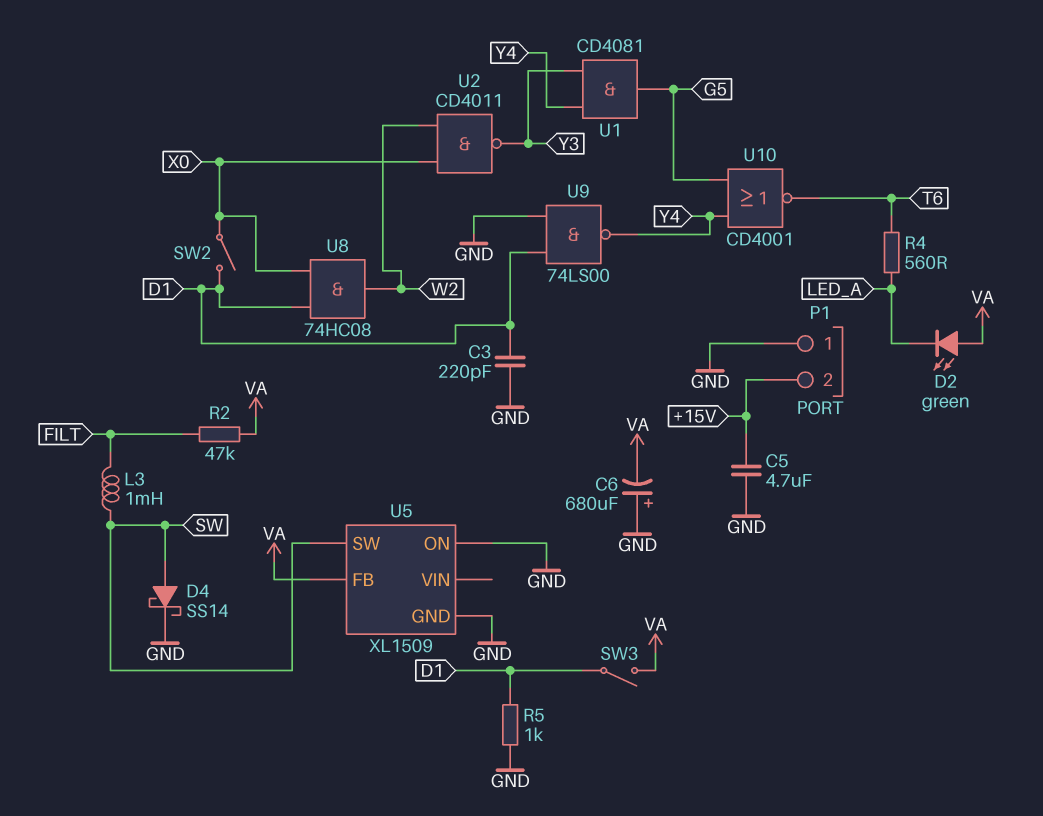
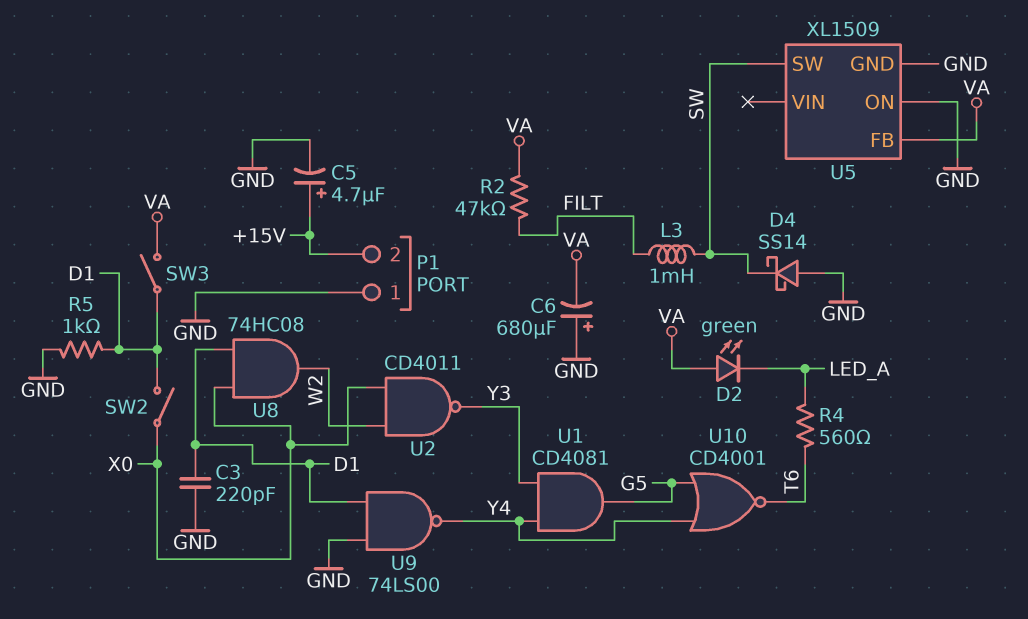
C5: 4.7uF (+15V, GND) -> 4.7uF (plus +15V, minus GND)
D4: schottky SS14 (A SW, K GND) -> schottky SS14 (A GND, K SW)

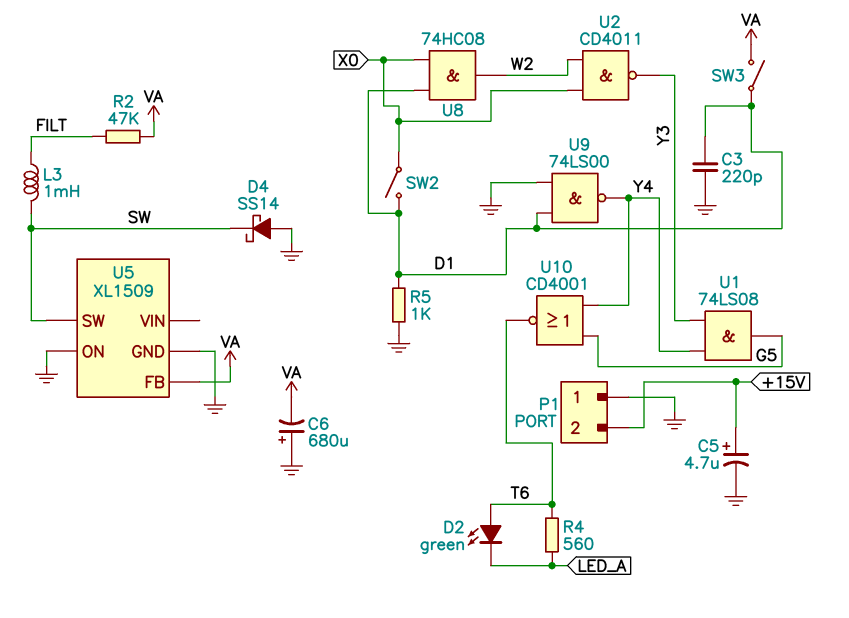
D2: LED green (A VA, K LED_A) -> LED green (A T6, K LED_A)
U1: AND CD4081 (in Y3, in Y4, out G5) -> AND 74LS08 (in Y3, in Y4, out G5)

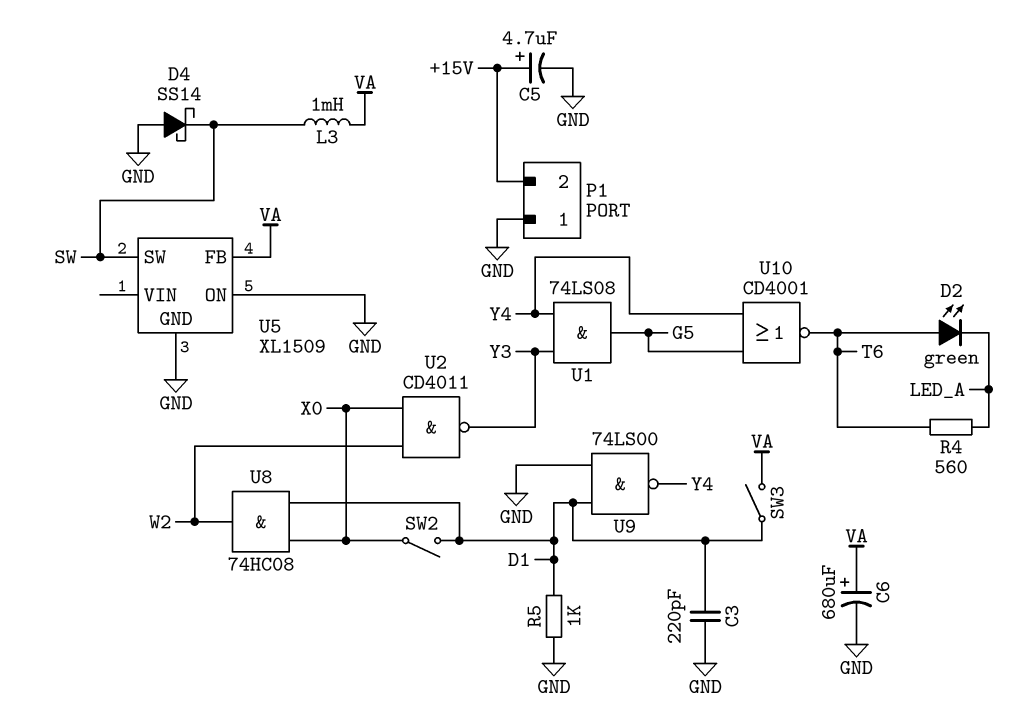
C6: 680uF (plus GND, minus VA) -> 680uF (plus VA, minus GND)
L3: 1mH (FILT, SW) -> 1mH (SW, VA)
R2: 47k (FILT, VA) -> none

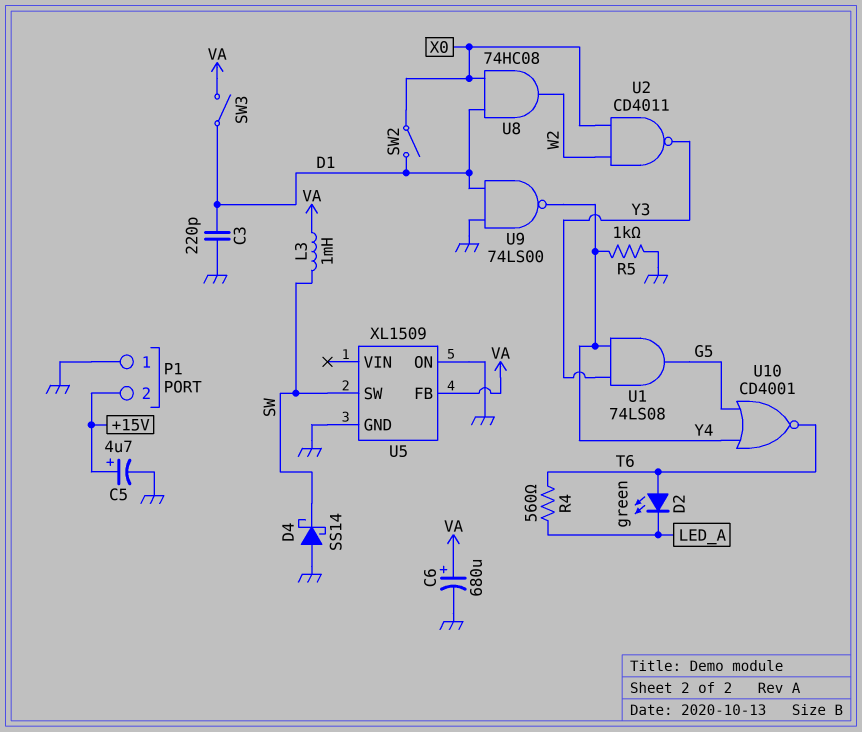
R5: 1k (D1, GND) -> 1k (GND, Y4)

